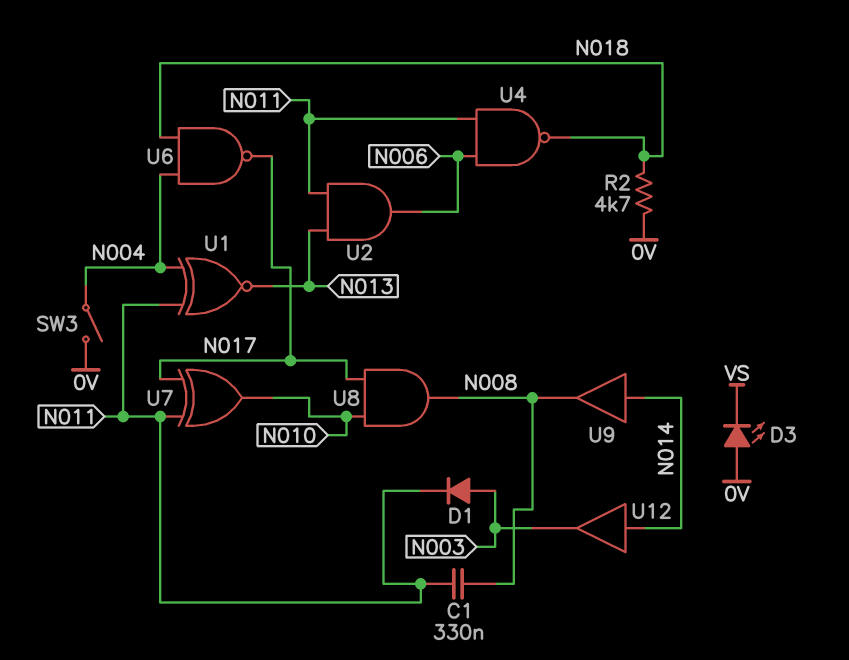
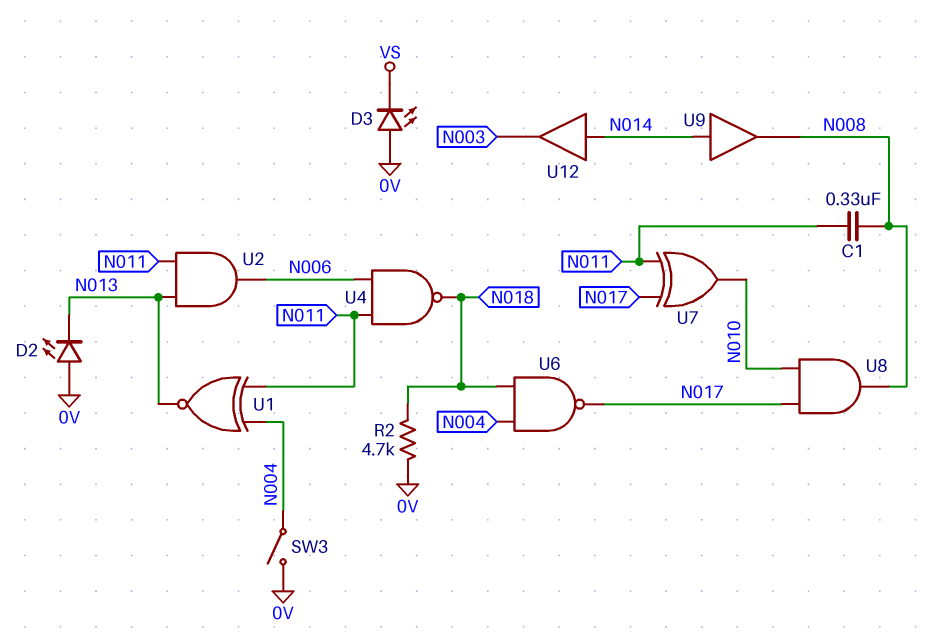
D1: diode (A N003, K N011) -> none
D2: none -> LED (A 0V, K N013)

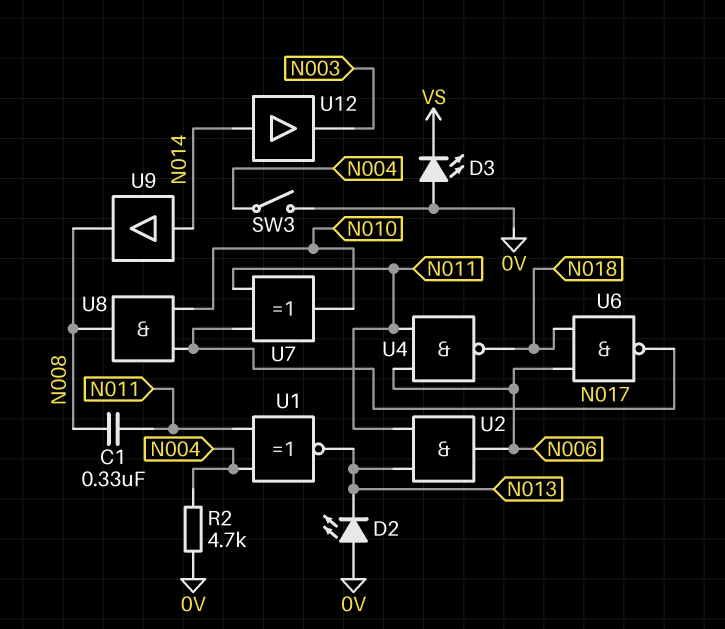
R2: 4.7k (0V, N018) -> 4.7k (0V, N004)
U6: NAND (in N004, in N018, out N017) -> NAND (in N006, in N018, out N017)

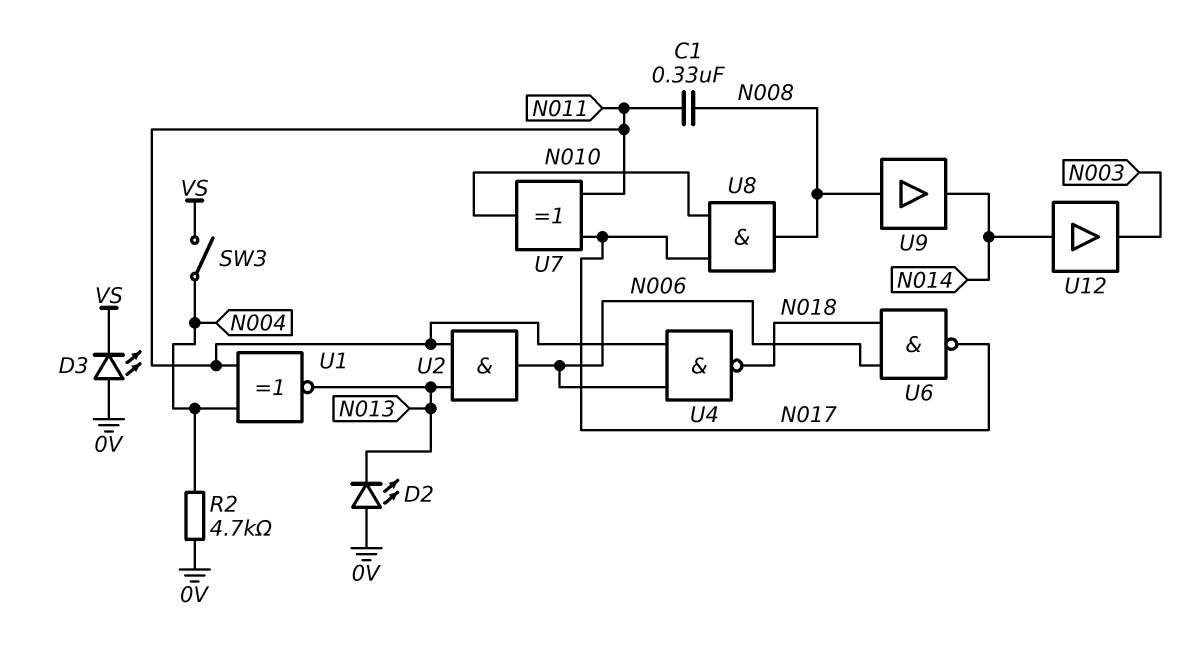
SW3: switch (0V, N004) -> switch (N004, VS)
U9: buffer (in N014, out N008) -> buffer (in N008, out N014)

